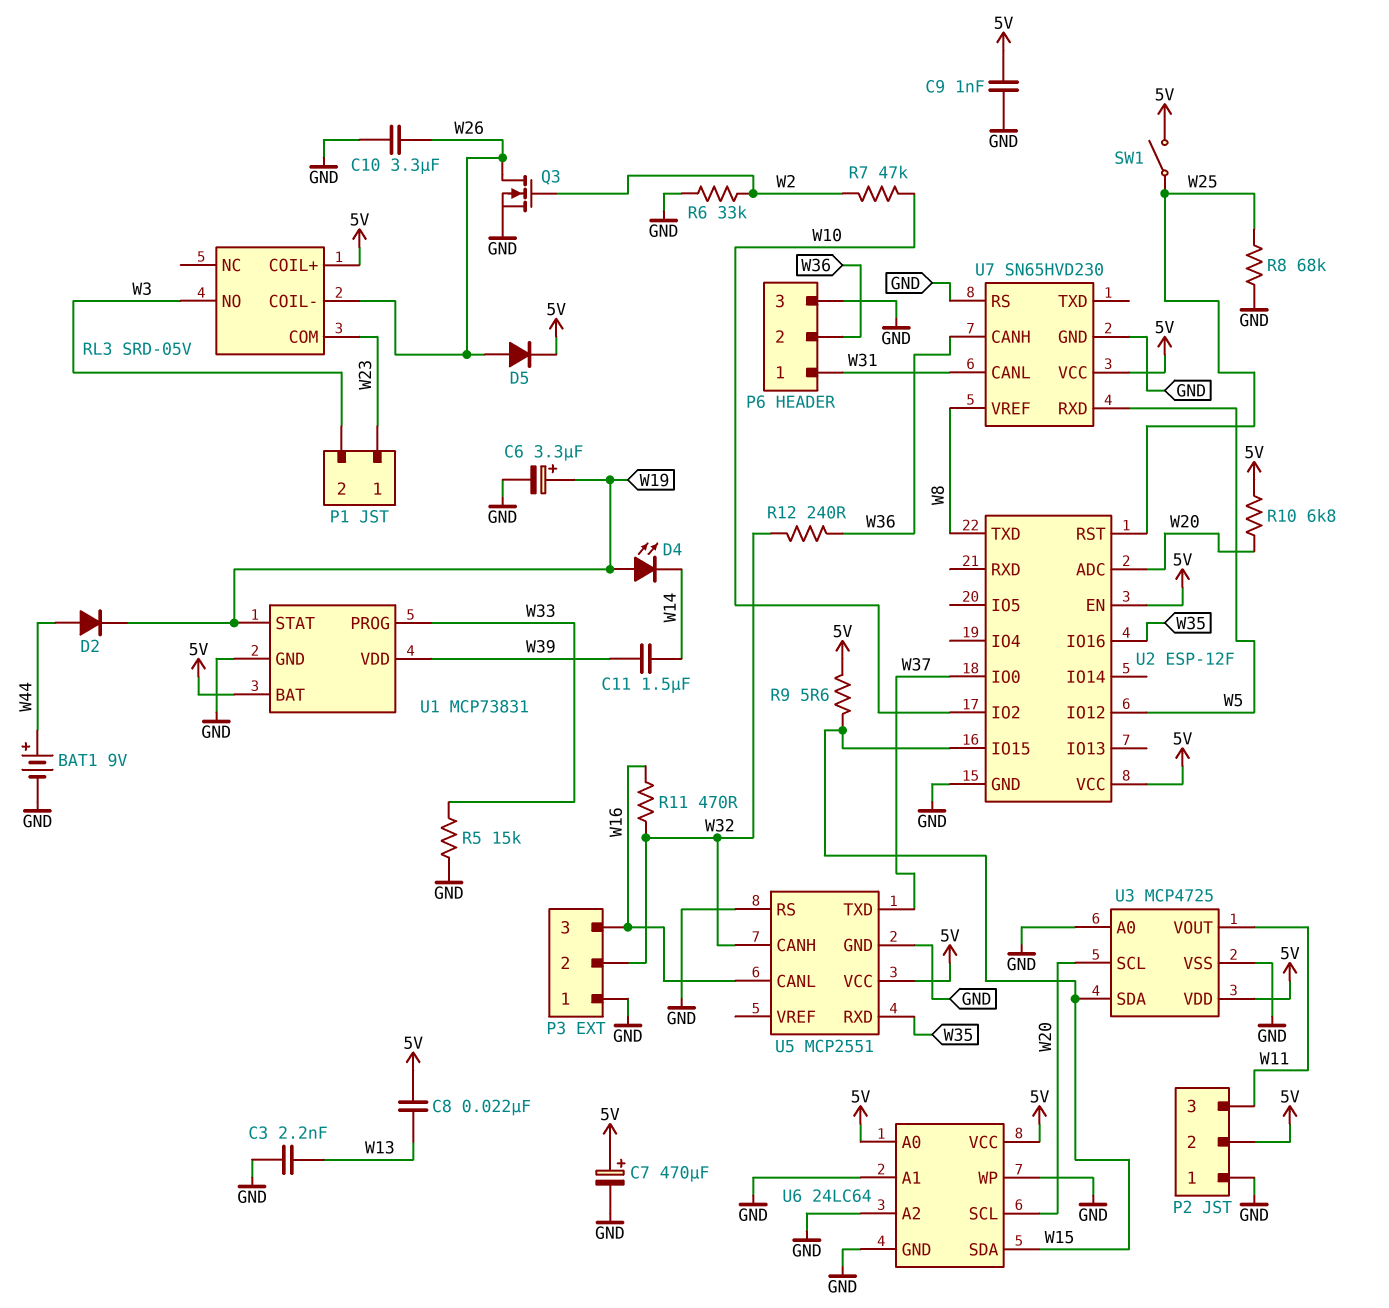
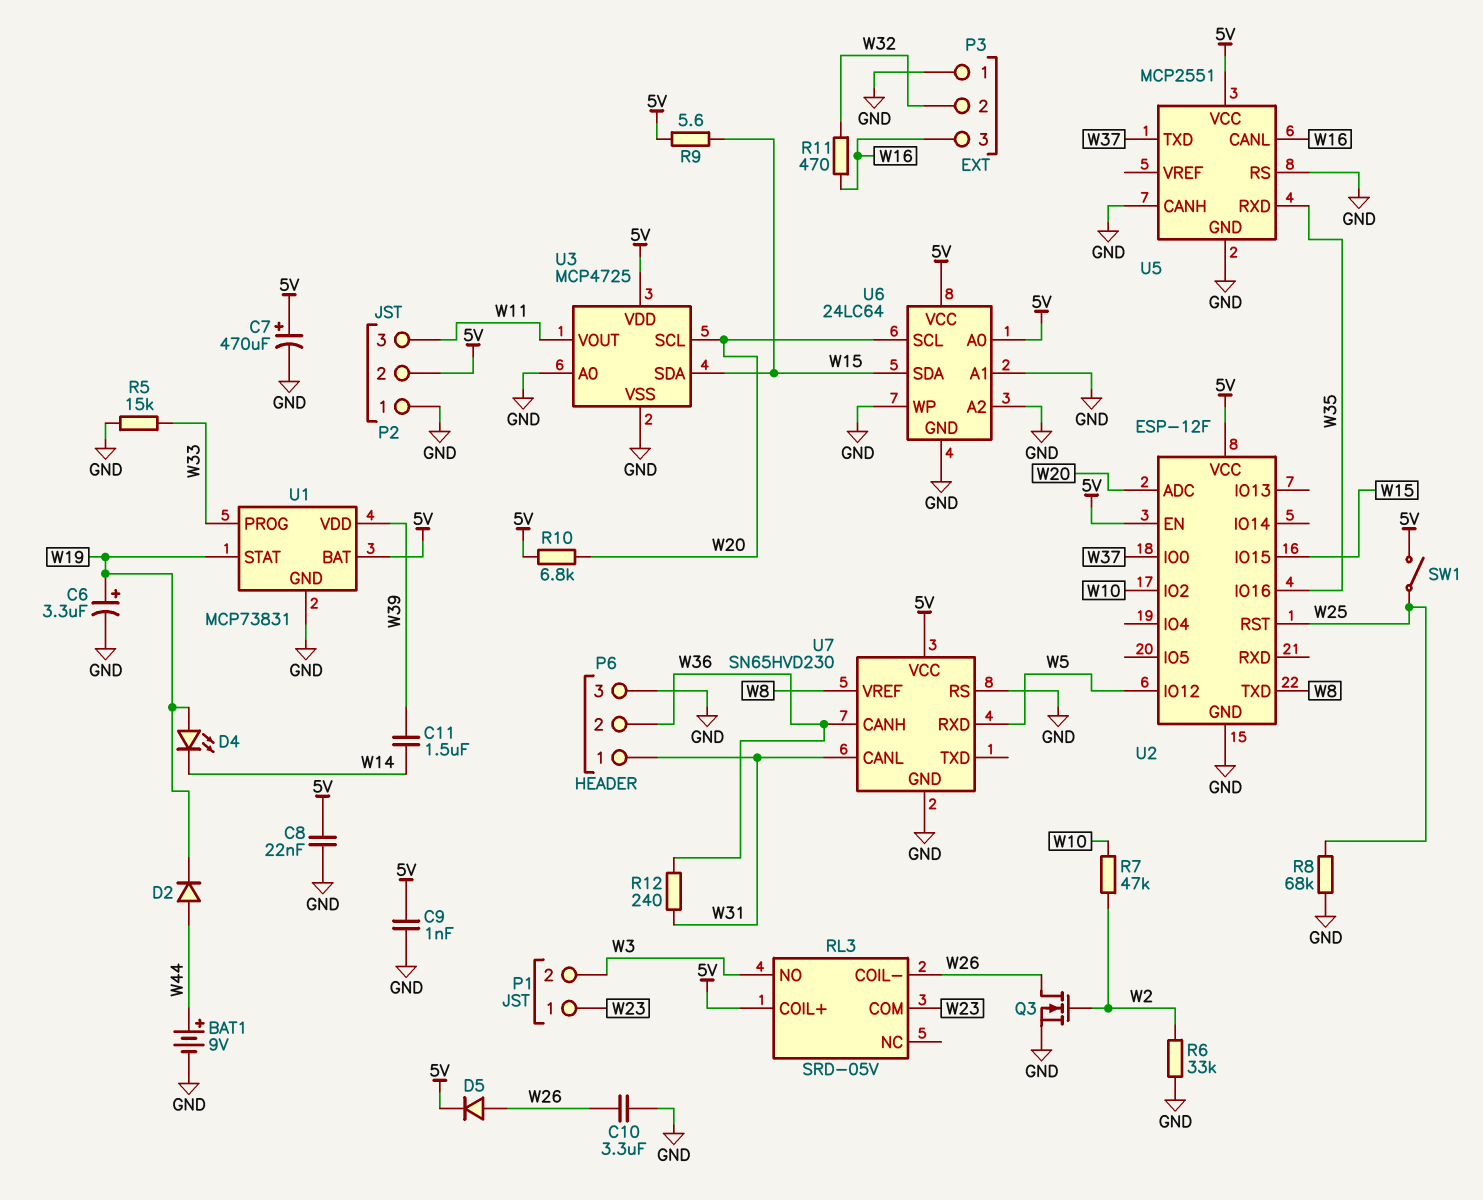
C3: 2.2nF (GND, W13) -> none
C8: 22nF (5V, W13) -> 22nF (5V, GND)
R12: 240 (W32, W36) -> 240 (W31, W36)
U5 pin CANH: W32 -> GND

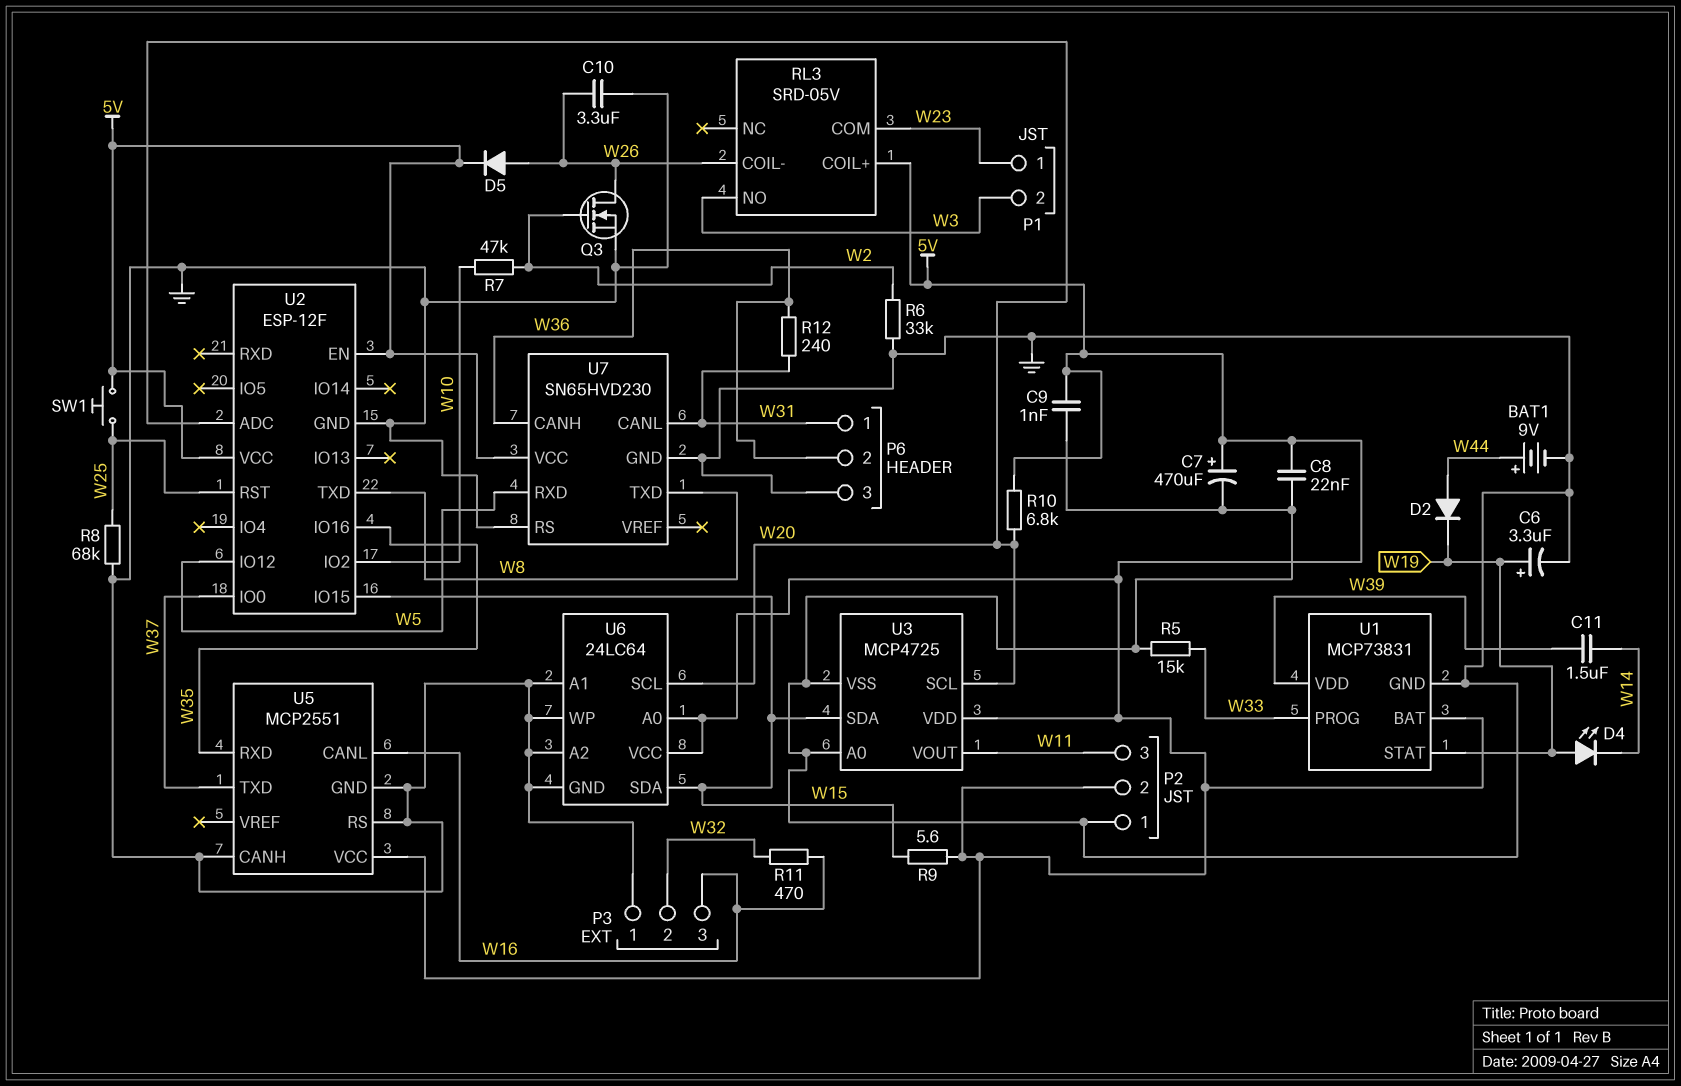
SW1: switch (5V, W25) -> button (5V, W25)
U7 pin TXD: none -> W8
U7 pin VREF: W8 -> none

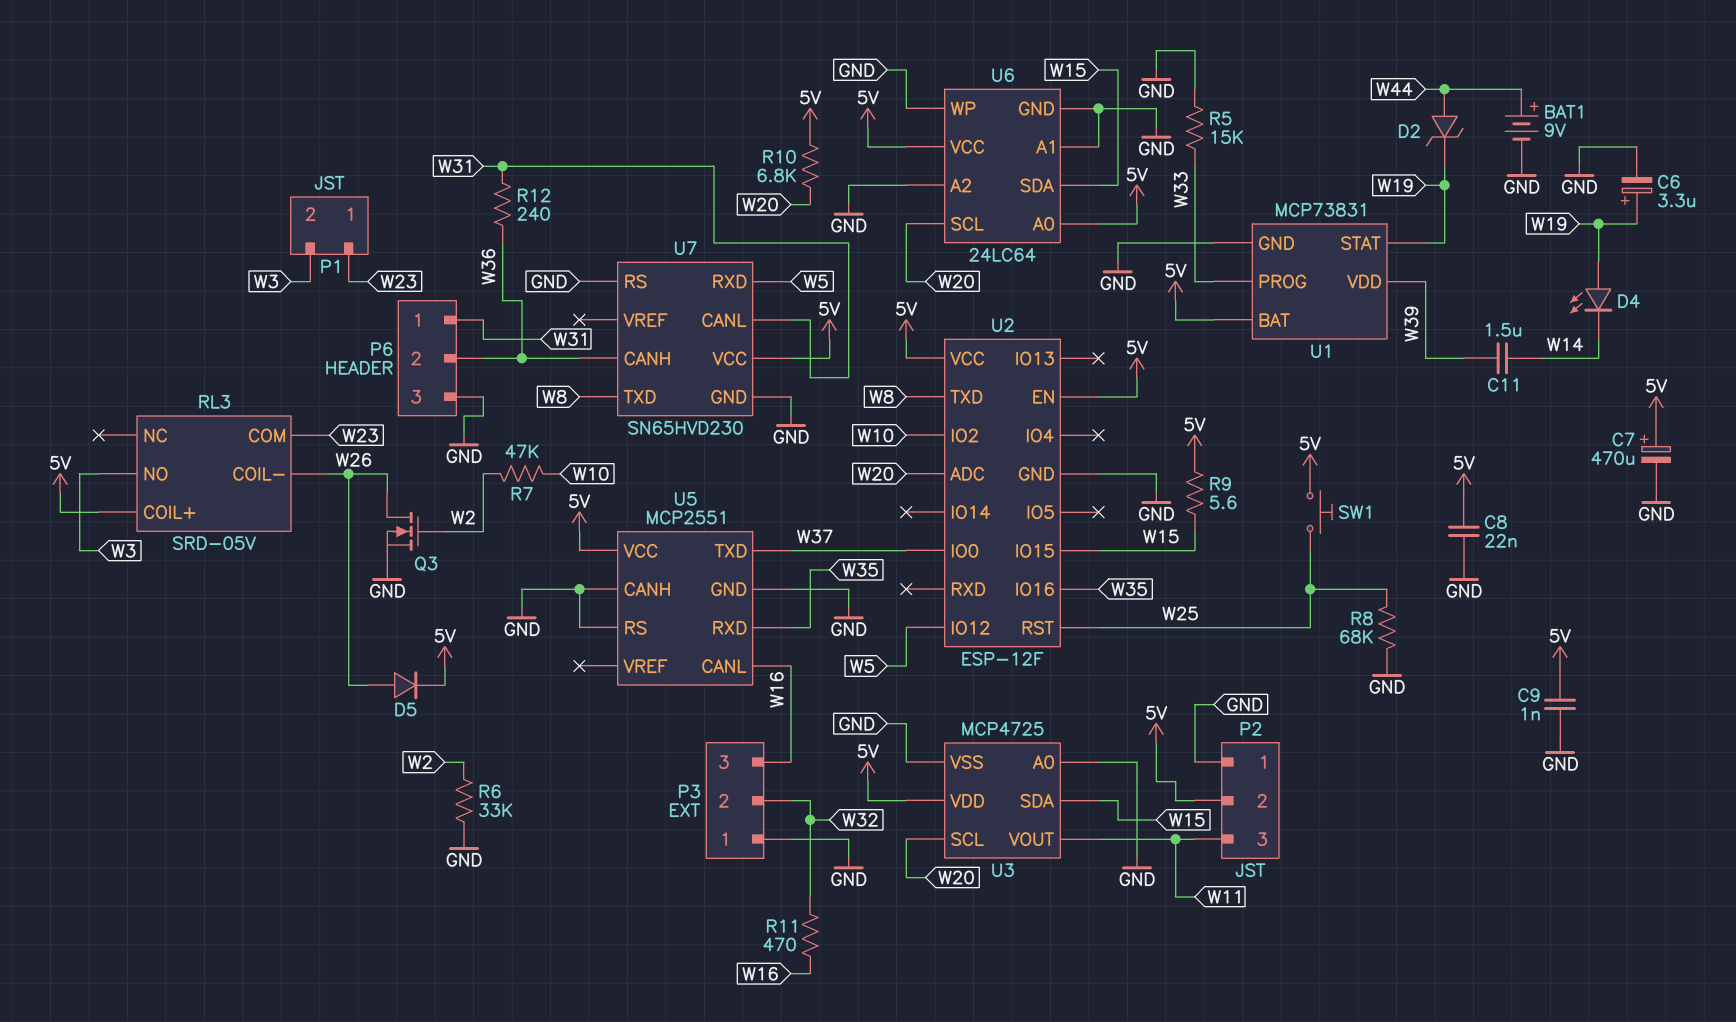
C10: 3.3uF (GND, W26) -> none
D2: diode (A W44, K W19) -> zener (A W44, K W19)

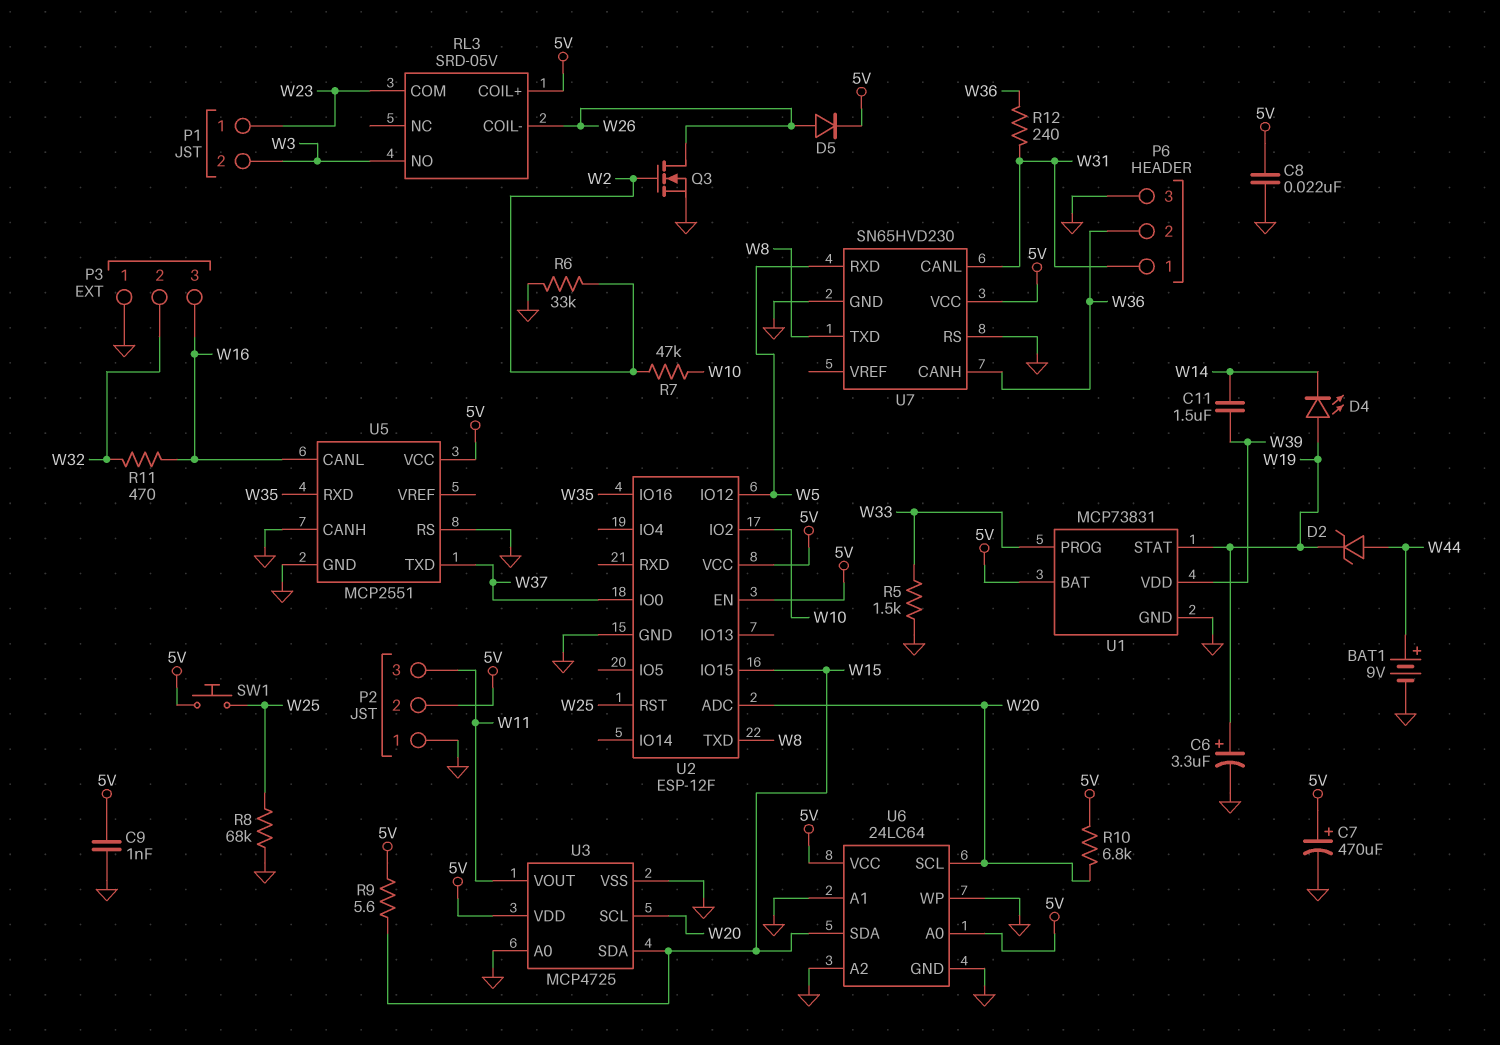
R5: 15k (GND, W33) -> 1.5k (GND, W33)

